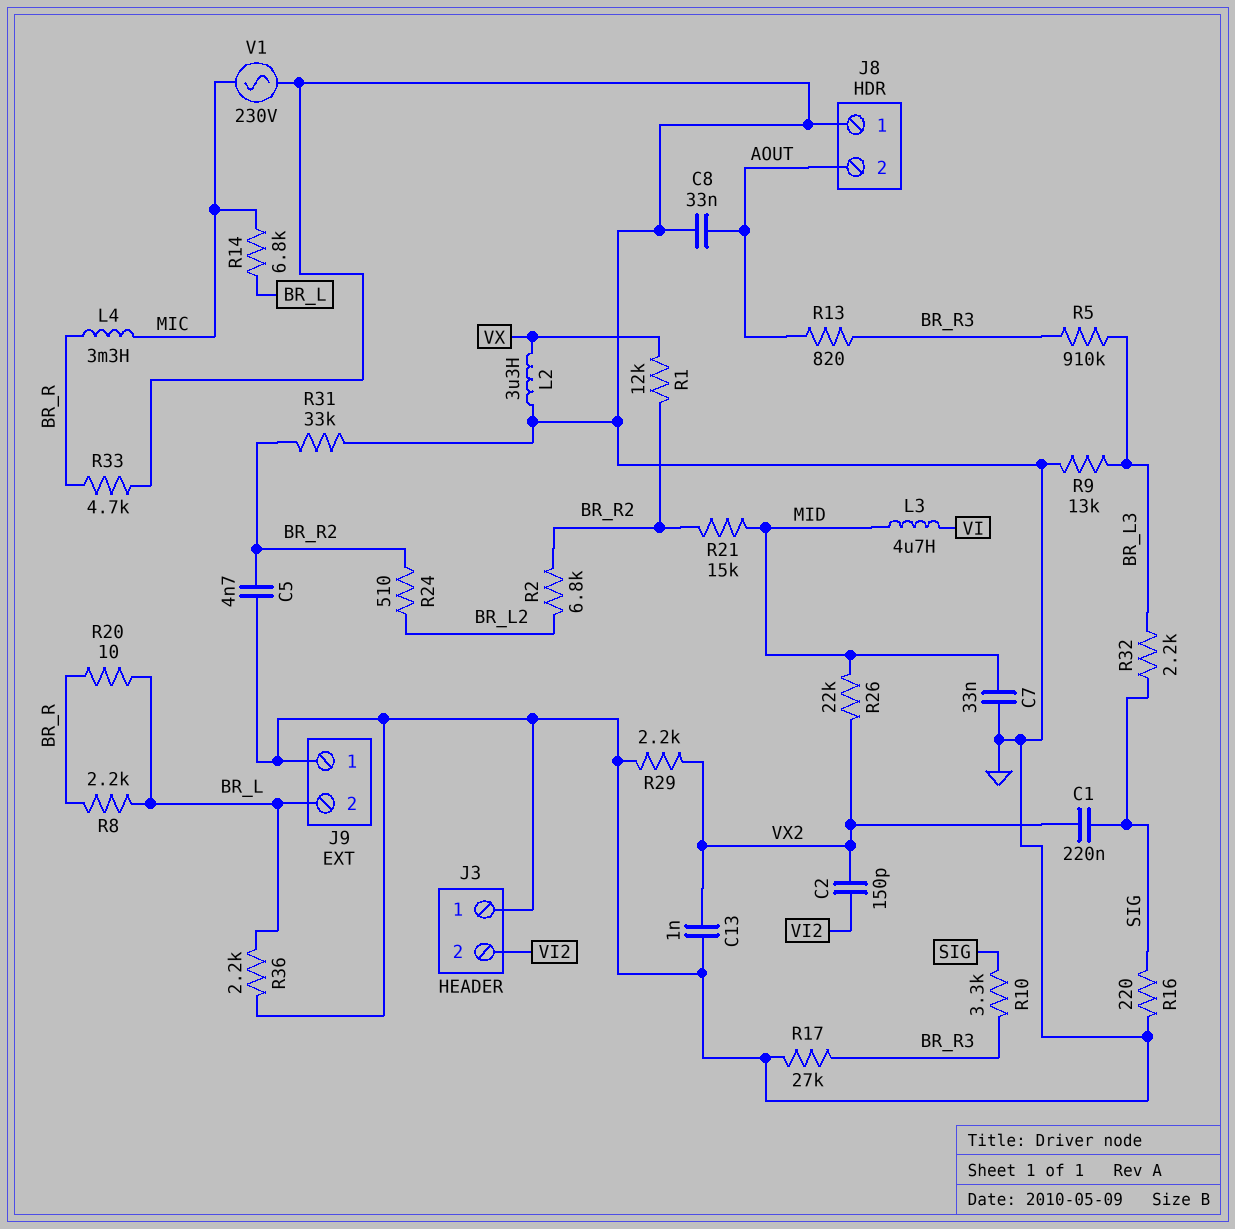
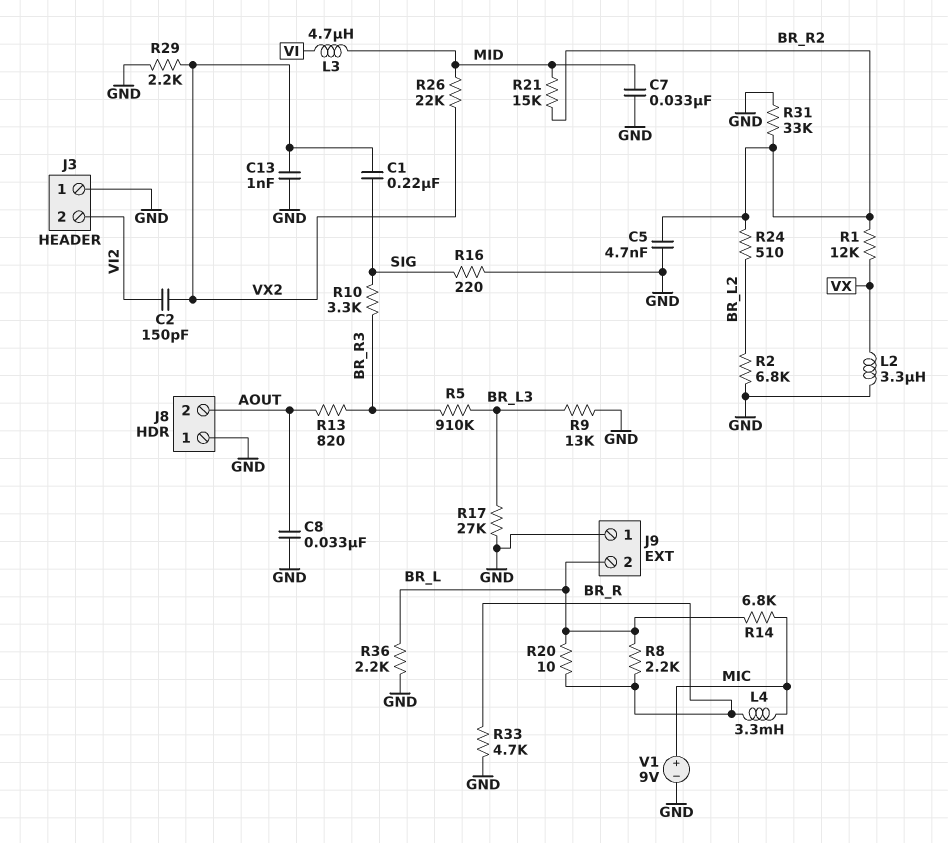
R2: 6.8k (BR_L2, BR_R2) -> 6.8k (BR_L2, GND)
R17: 27k (BR_R3, GND) -> 27k (BR_L3, GND)
R32: 2.2k (BR_L3, SIG) -> none
V1: AC 230V (GND, MIC) -> 9V (plus MIC, minus GND)

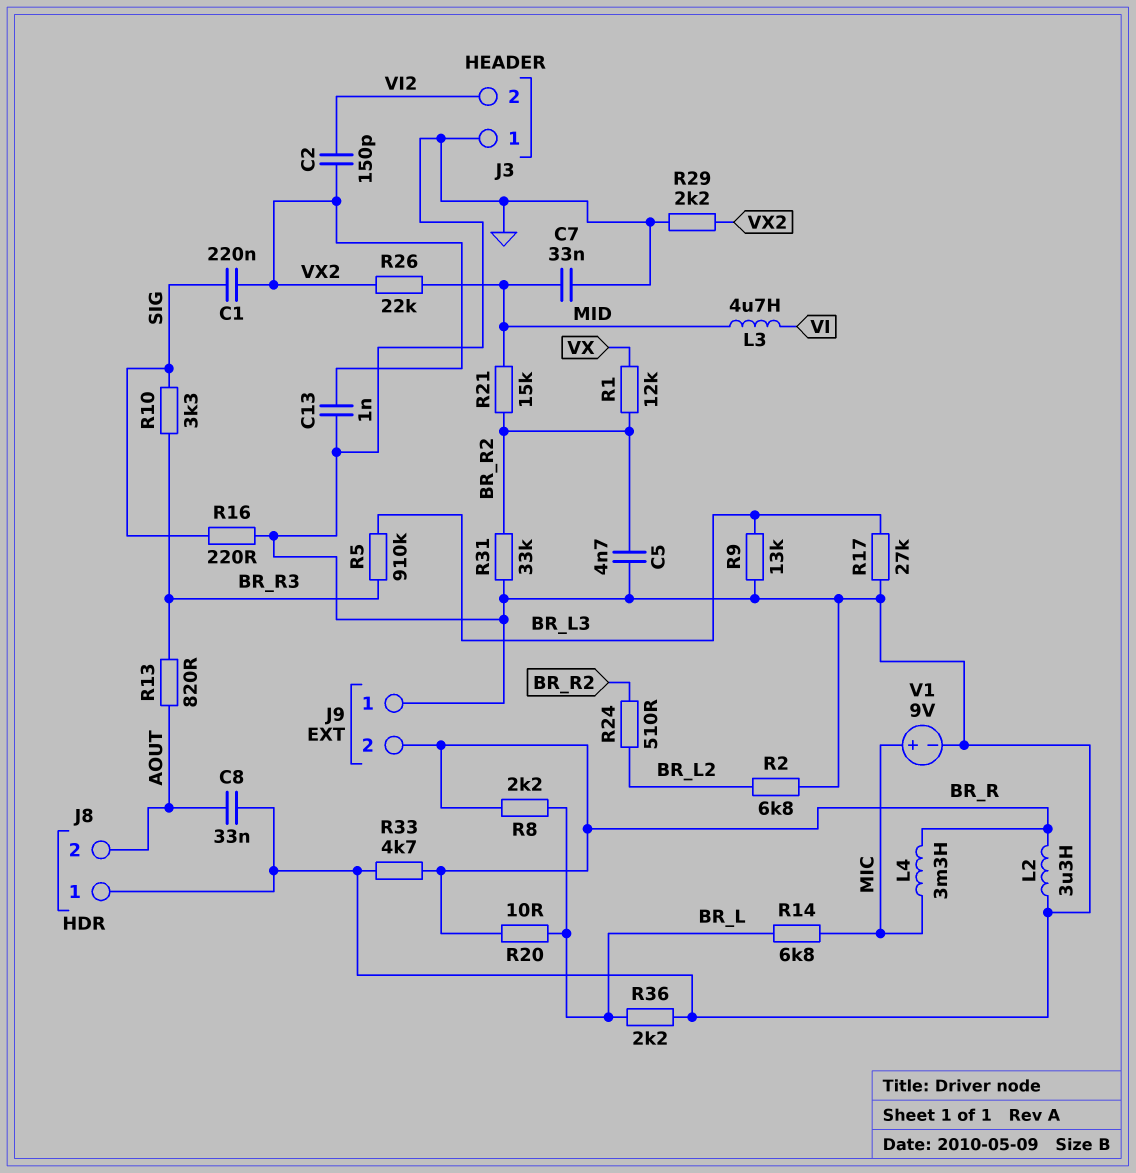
J9 pin 2: BR_L -> BR_R
L2: 3.3uH (GND, VX) -> 3.3uH (BR_R, GND)

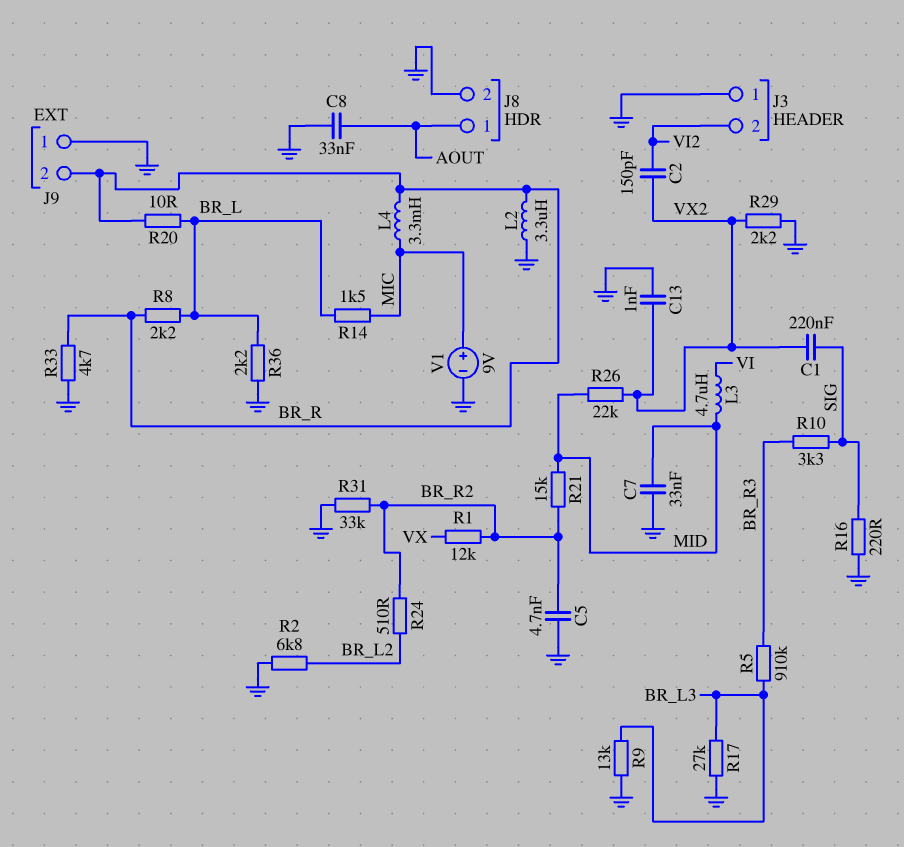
J8 pin 1: GND -> AOUT
J8 pin 2: AOUT -> GND
R13: 820 (AOUT, BR_R3) -> none
R14: 6.8k (BR_L, MIC) -> 1.5k (BR_L, MIC)

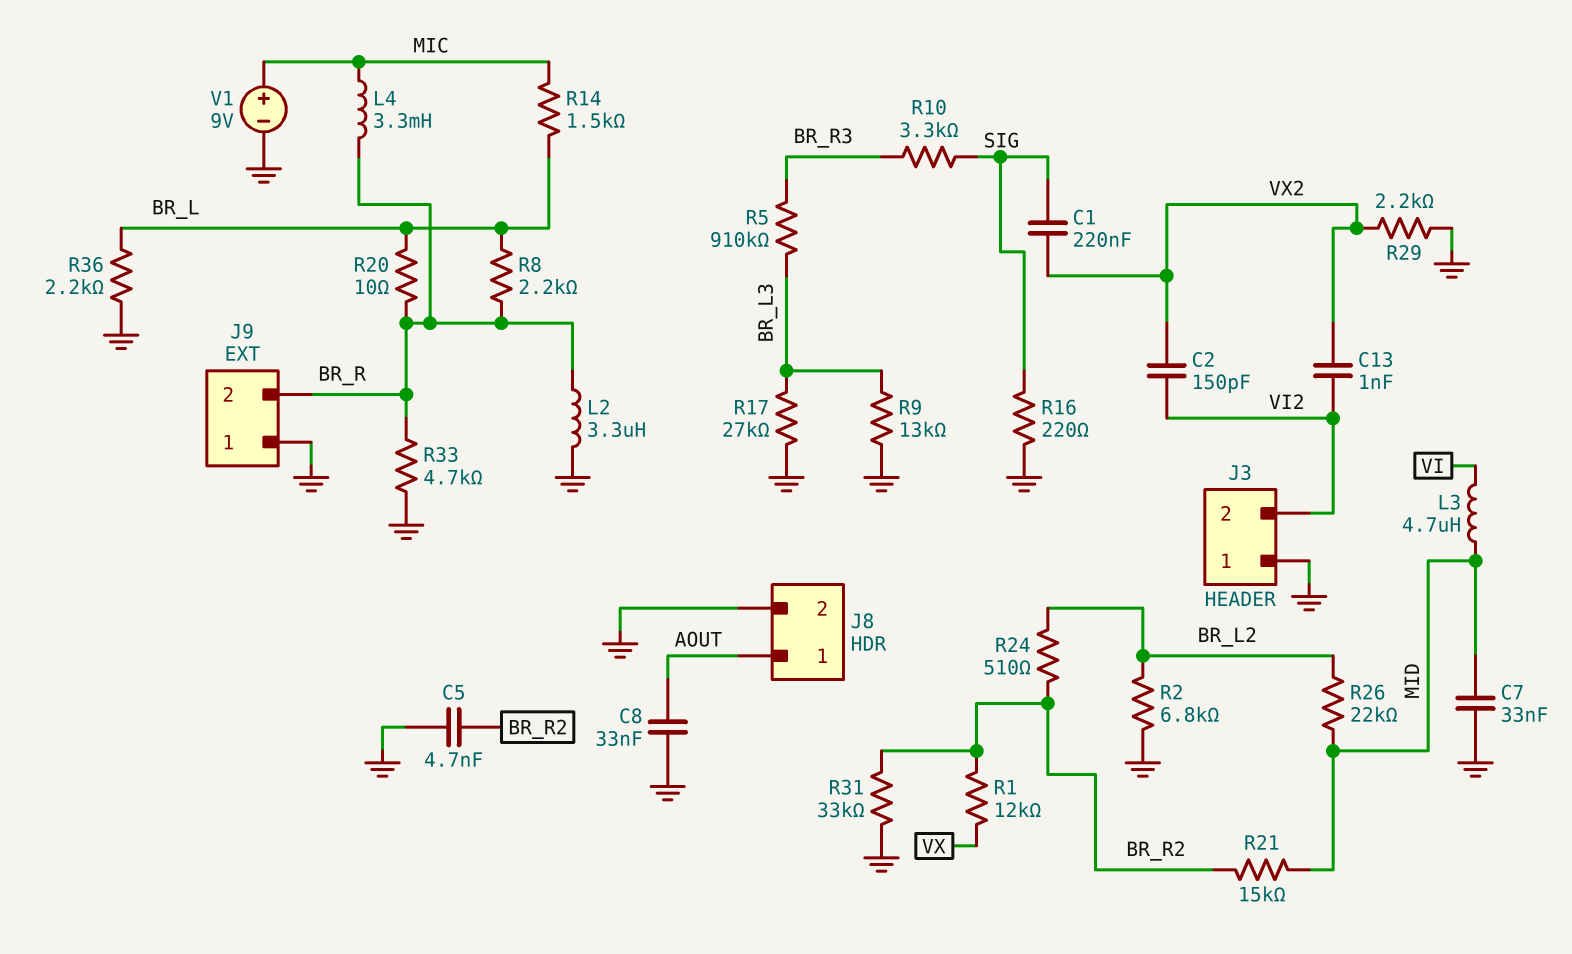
C13: 1nF (GND, VX2) -> 1nF (VI2, VX2)
R26: 22k (MID, VX2) -> 22k (BR_L2, MID)

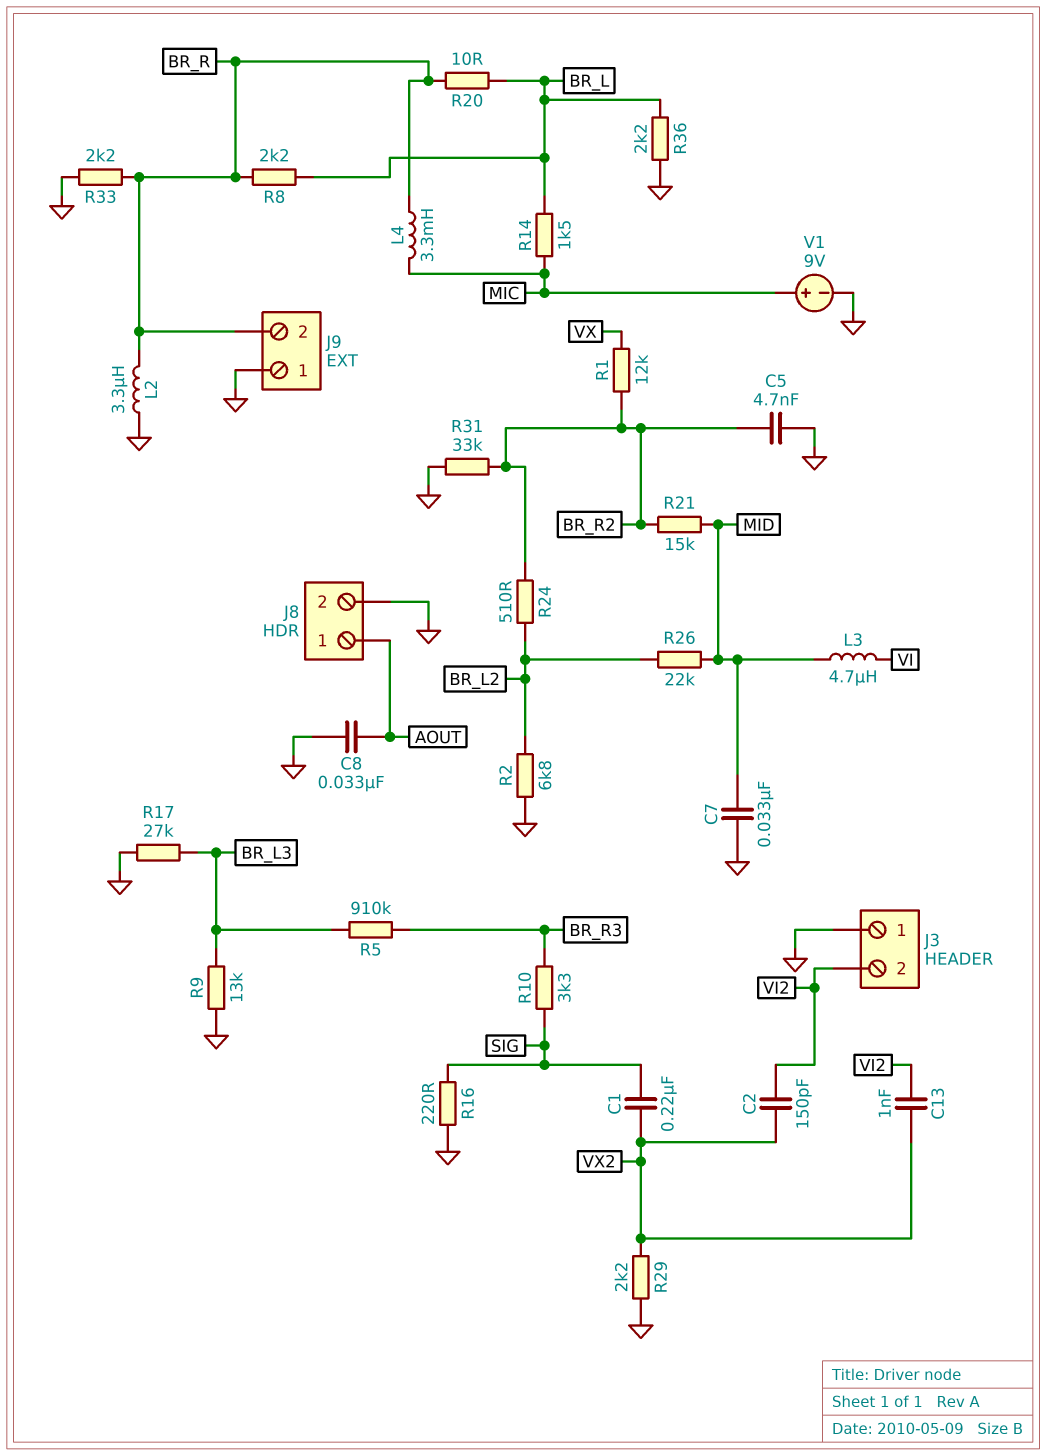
R33: 4.7k (BR_R, GND) -> 2.2k (BR_R, GND)

